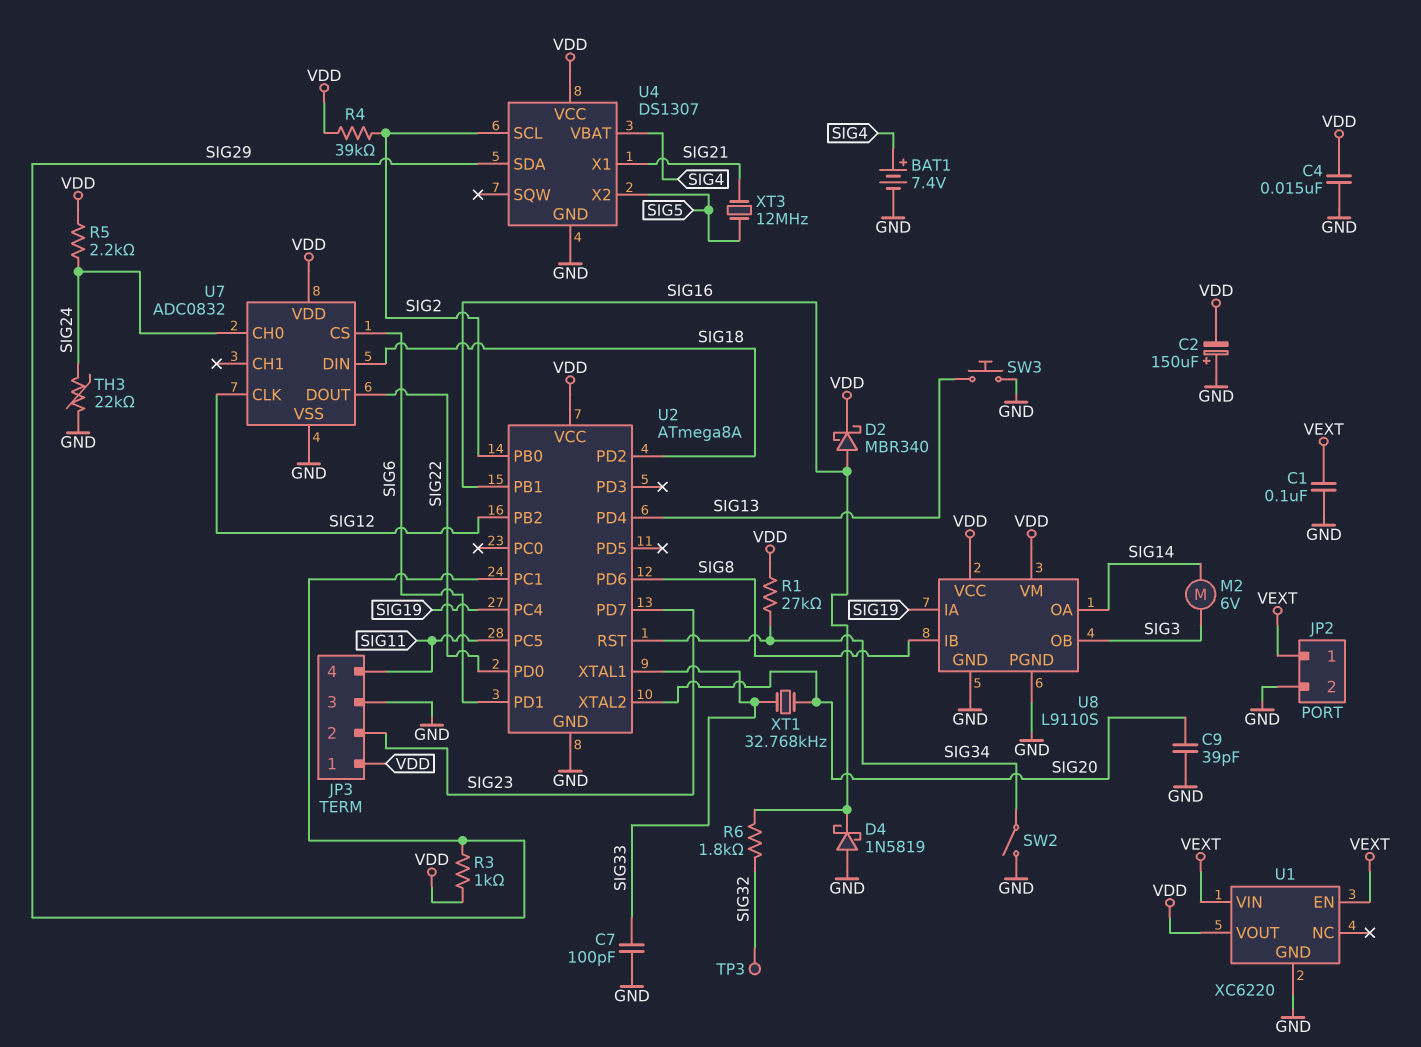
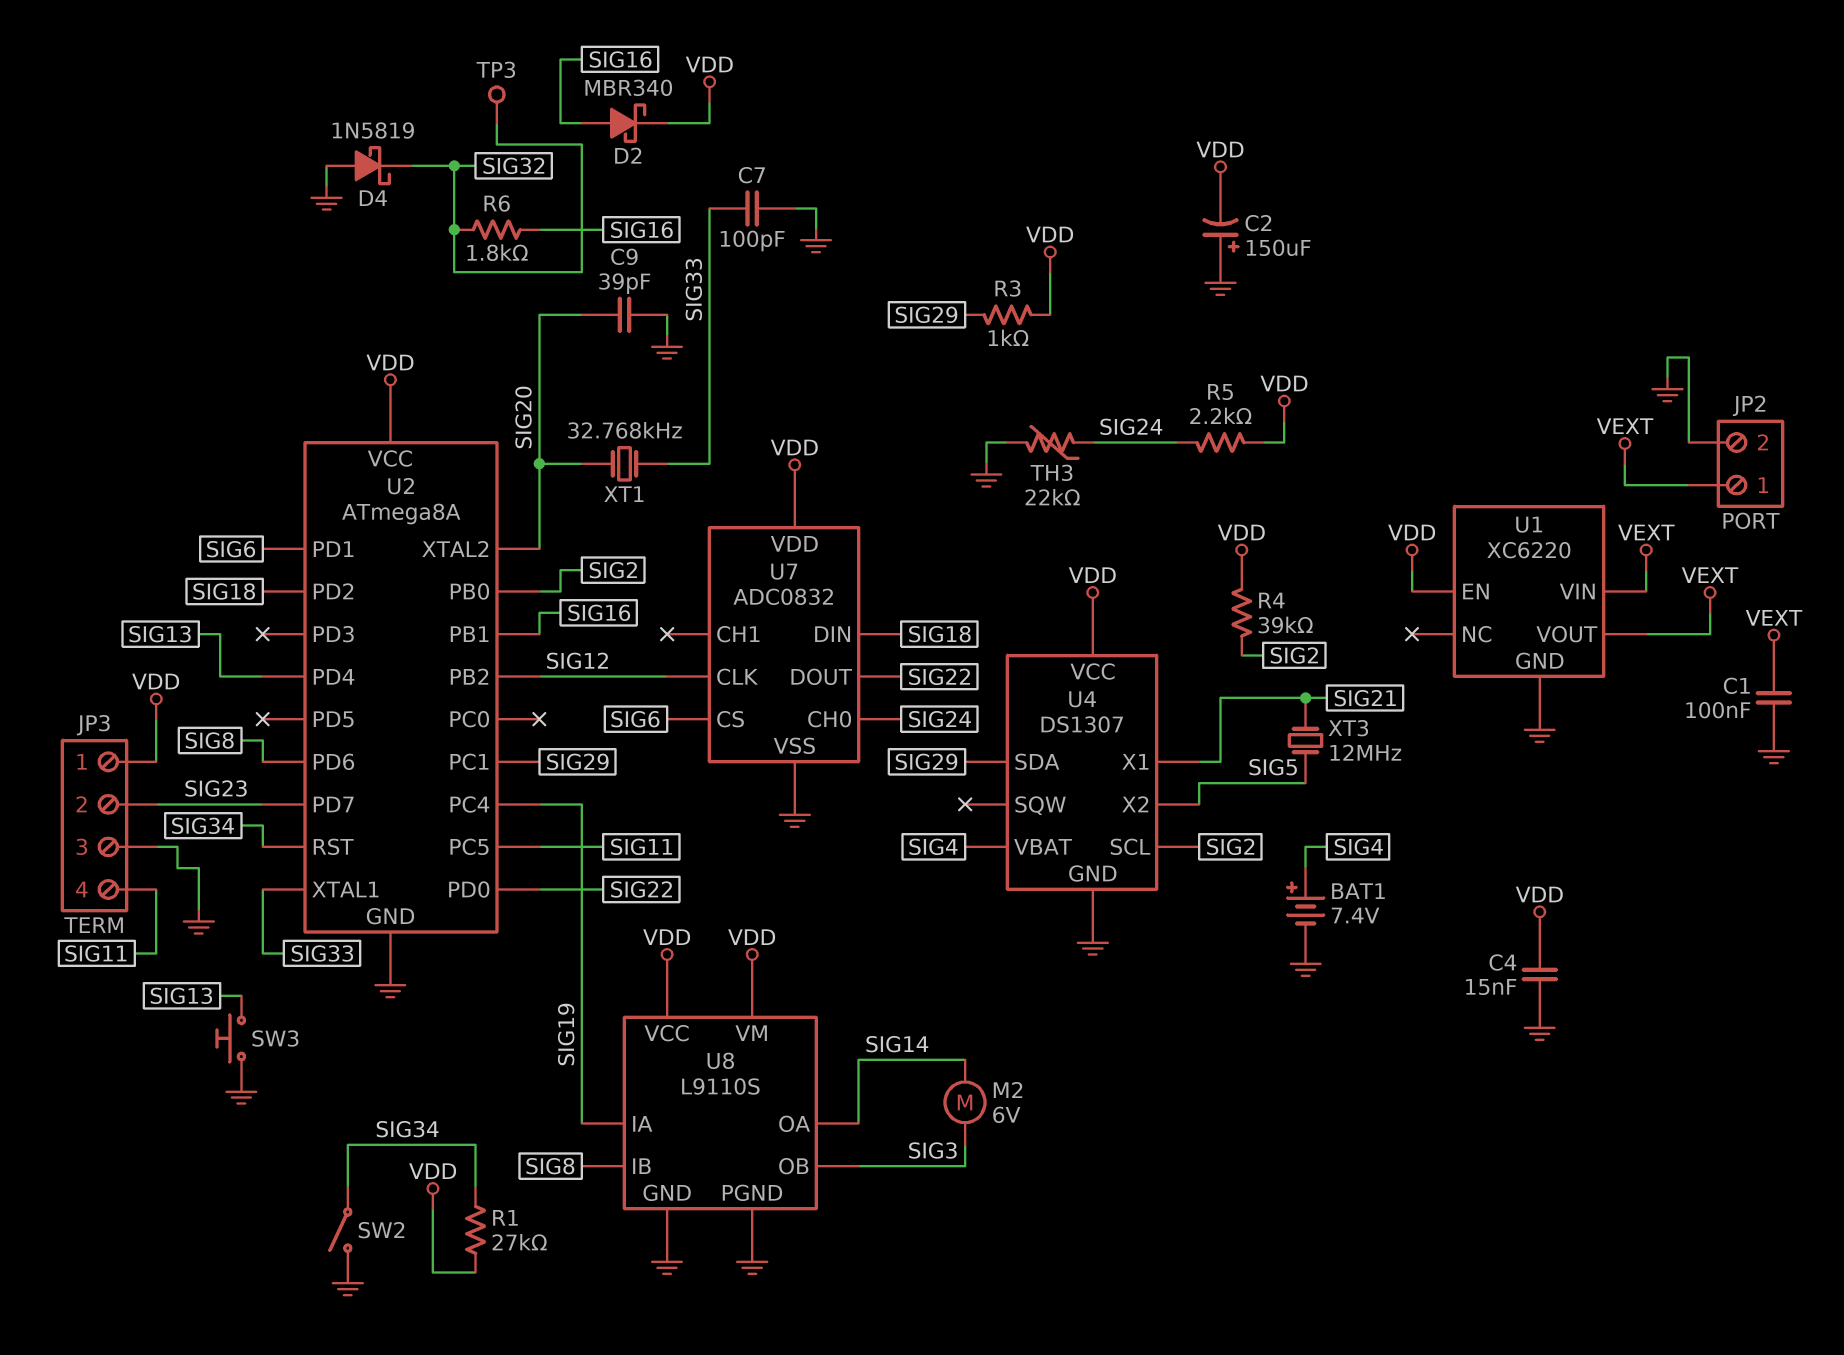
D4: schottky 1N5819 (A GND, K SIG16) -> schottky 1N5819 (A GND, K SIG32)
U1 pin EN: VEXT -> VDD
U1 pin VOUT: VDD -> VEXT

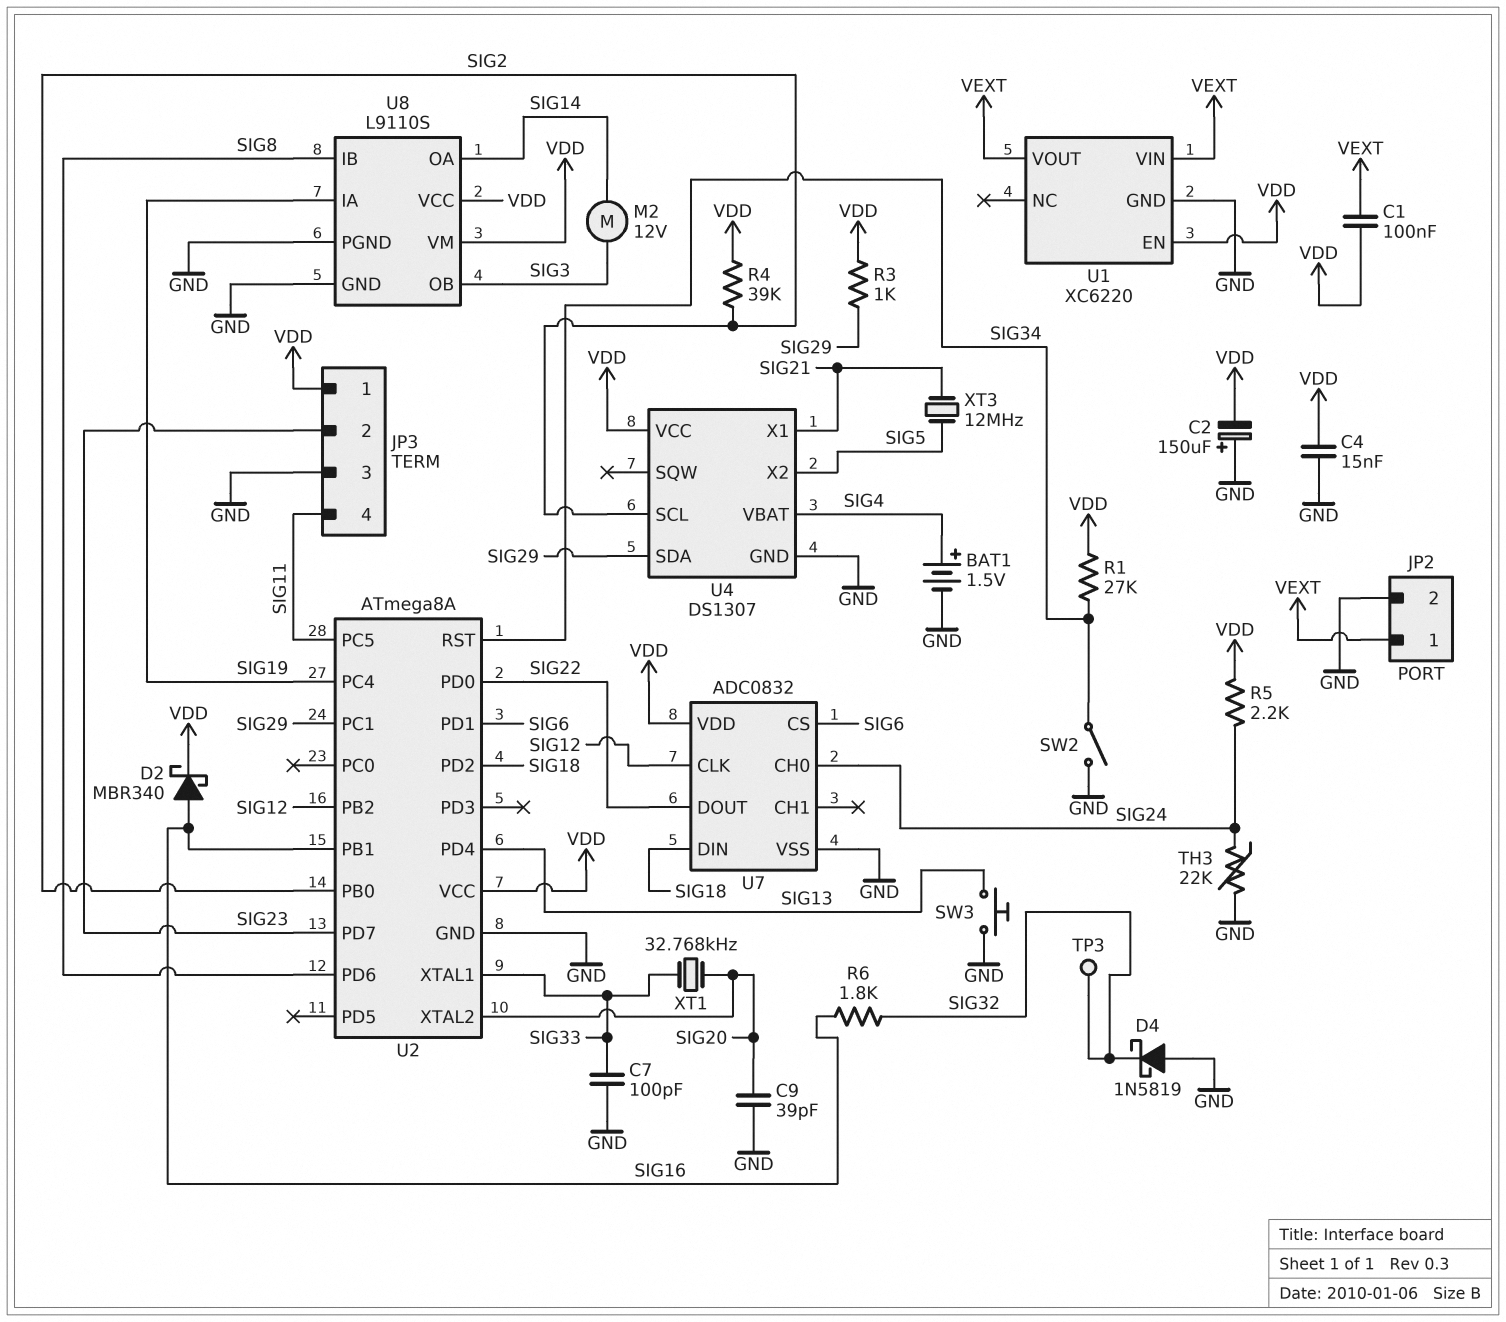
BAT1: 7.4V (plus SIG4, minus GND) -> 1.5V (plus SIG4, minus GND)
C1: 100nF (GND, VEXT) -> 100nF (VDD, VEXT)
M2: motor 6V (SIG3, SIG14) -> motor 12V (SIG3, SIG14)

